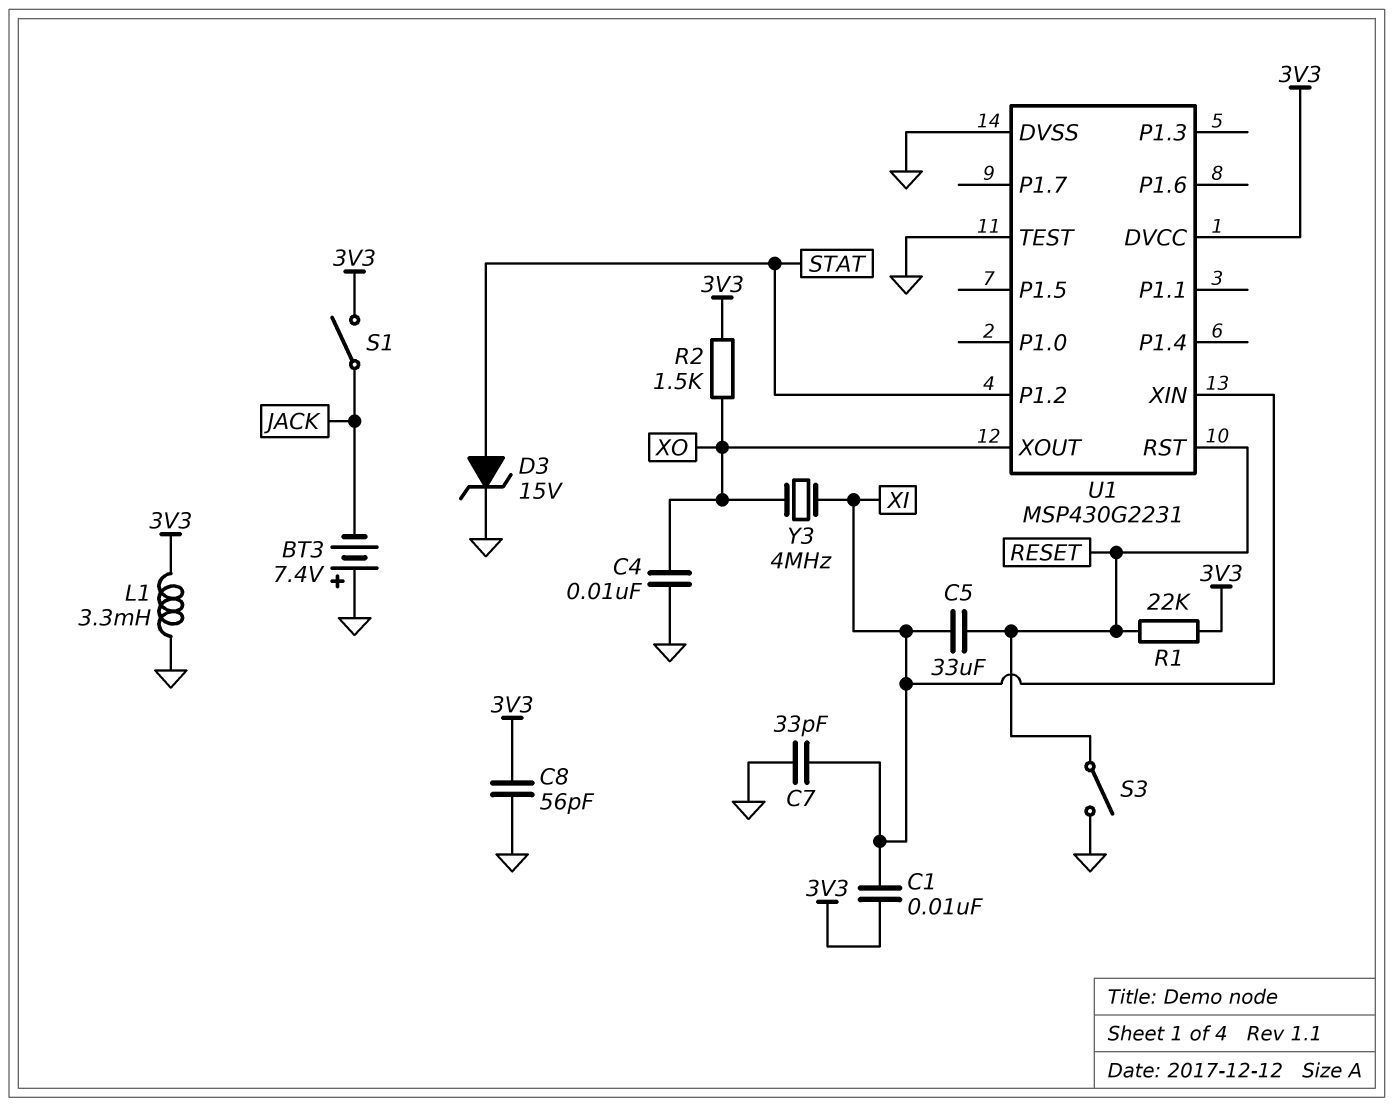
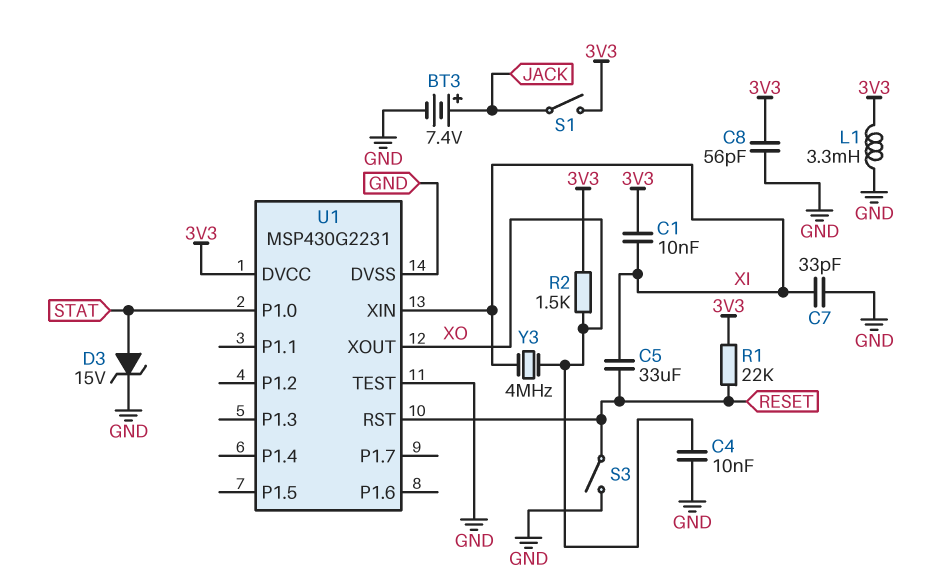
BT3: 7.4V (plus GND, minus JACK) -> 7.4V (plus JACK, minus GND)
U1 pin P1.0: none -> STAT
U1 pin P1.2: STAT -> none

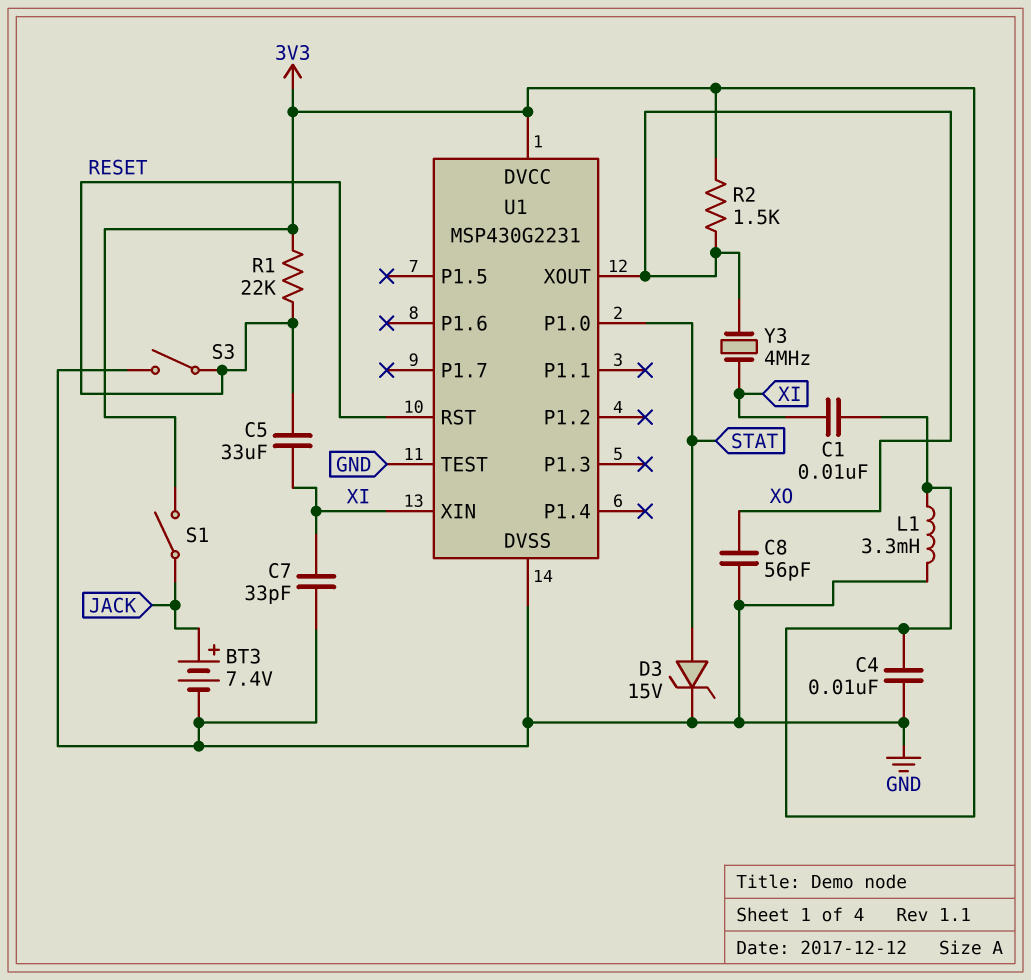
C4: 10nF (GND, XO) -> 10nF (3V3, GND)
C8: 56pF (3V3, GND) -> 56pF (GND, XO)

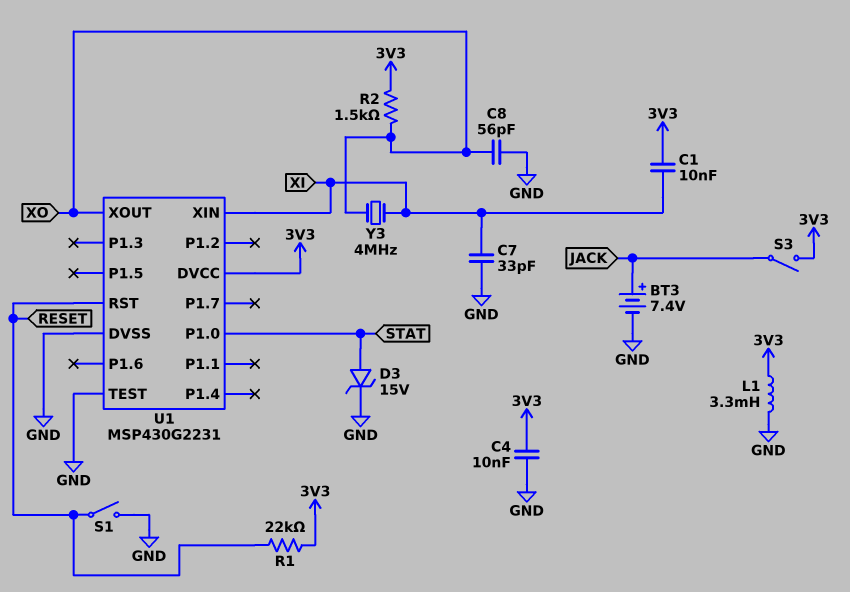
C5: 33uF (RESET, XI) -> none
S1: switch (3V3, JACK) -> switch (GND, RESET)
S3: switch (GND, RESET) -> switch (3V3, JACK)

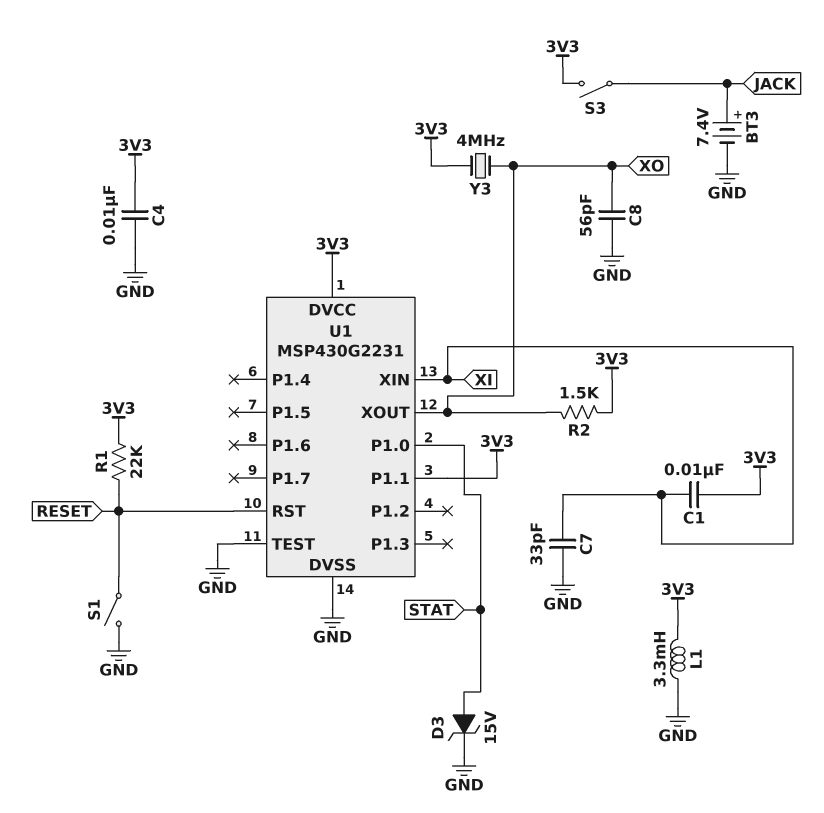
U1 pin P1.1: none -> 3V3
Y3: 4MHz (XI, XO) -> 4MHz (3V3, XO)

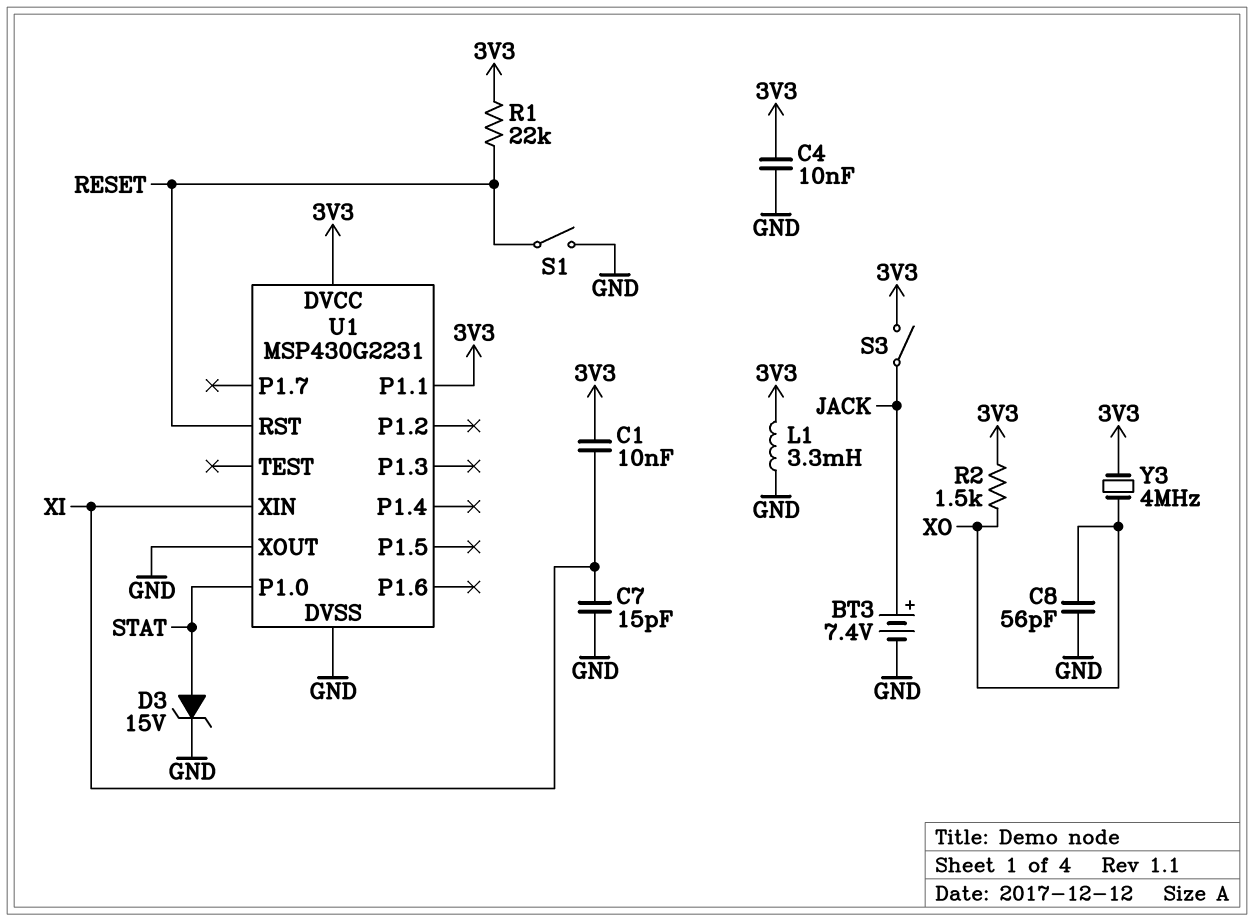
C7: 33pF (GND, XI) -> 15pF (GND, XI)
U1 pin TEST: GND -> none
U1 pin XOUT: XO -> GND

